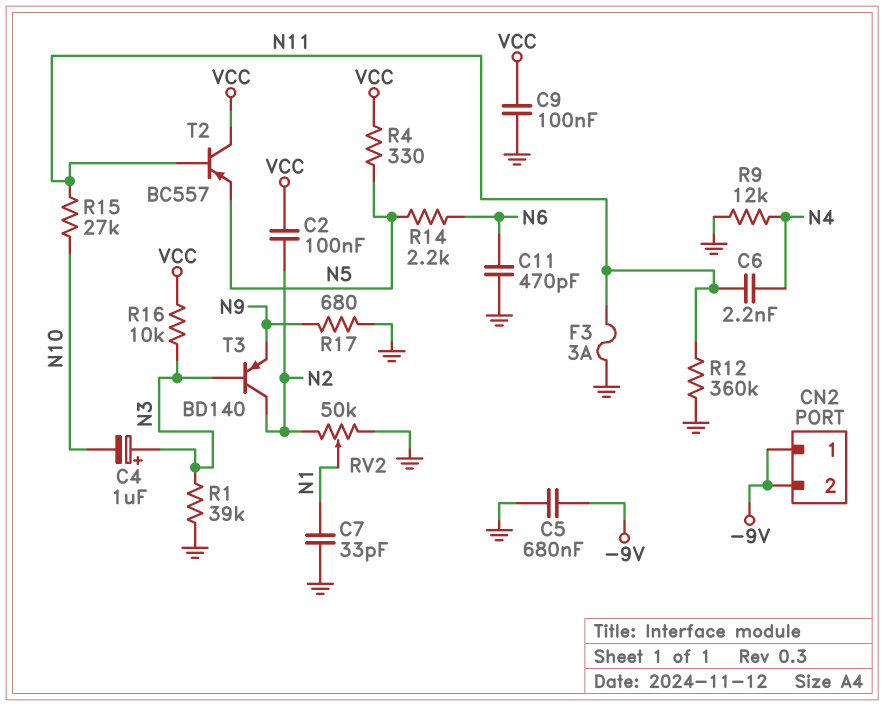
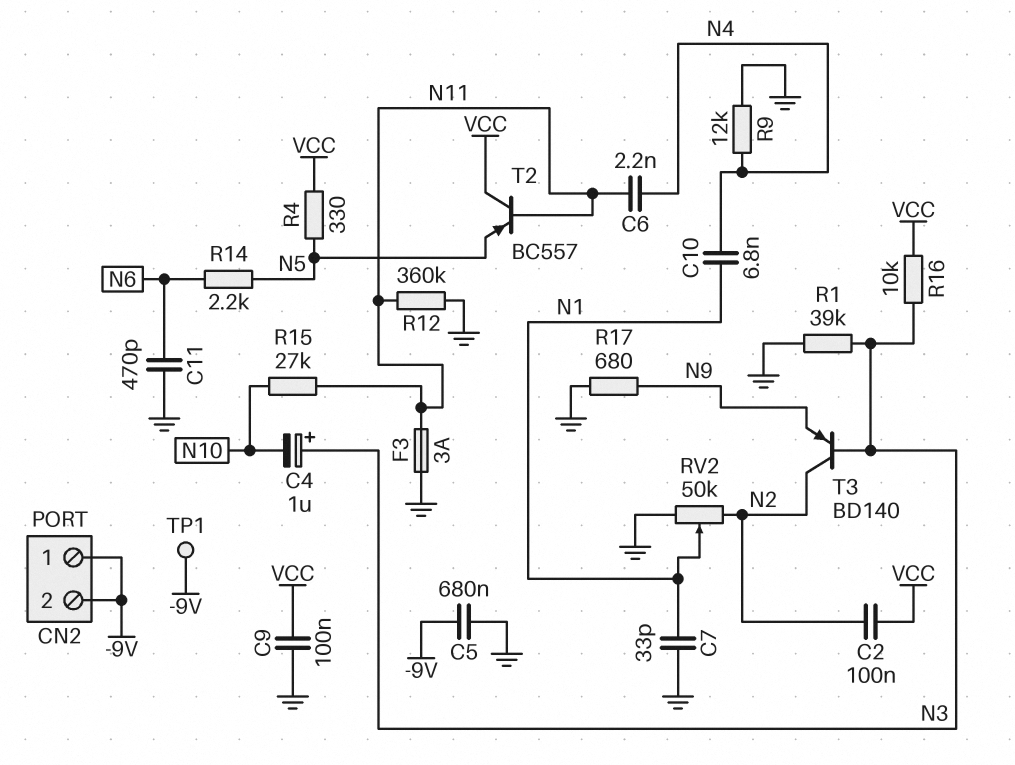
C10: none -> 6.8nF (N1, N4)
TP1: none -> test point (-9V)

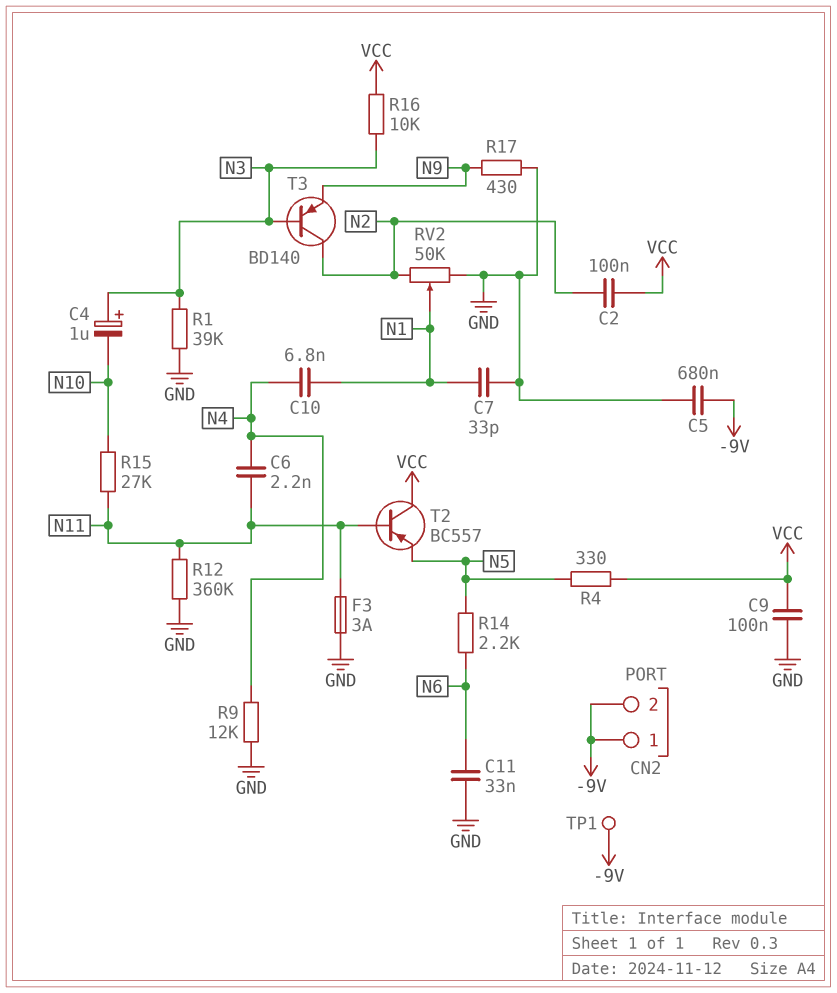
C11: 470pF (GND, N6) -> 33nF (GND, N6)
R17: 680 (GND, N9) -> 430 (GND, N9)

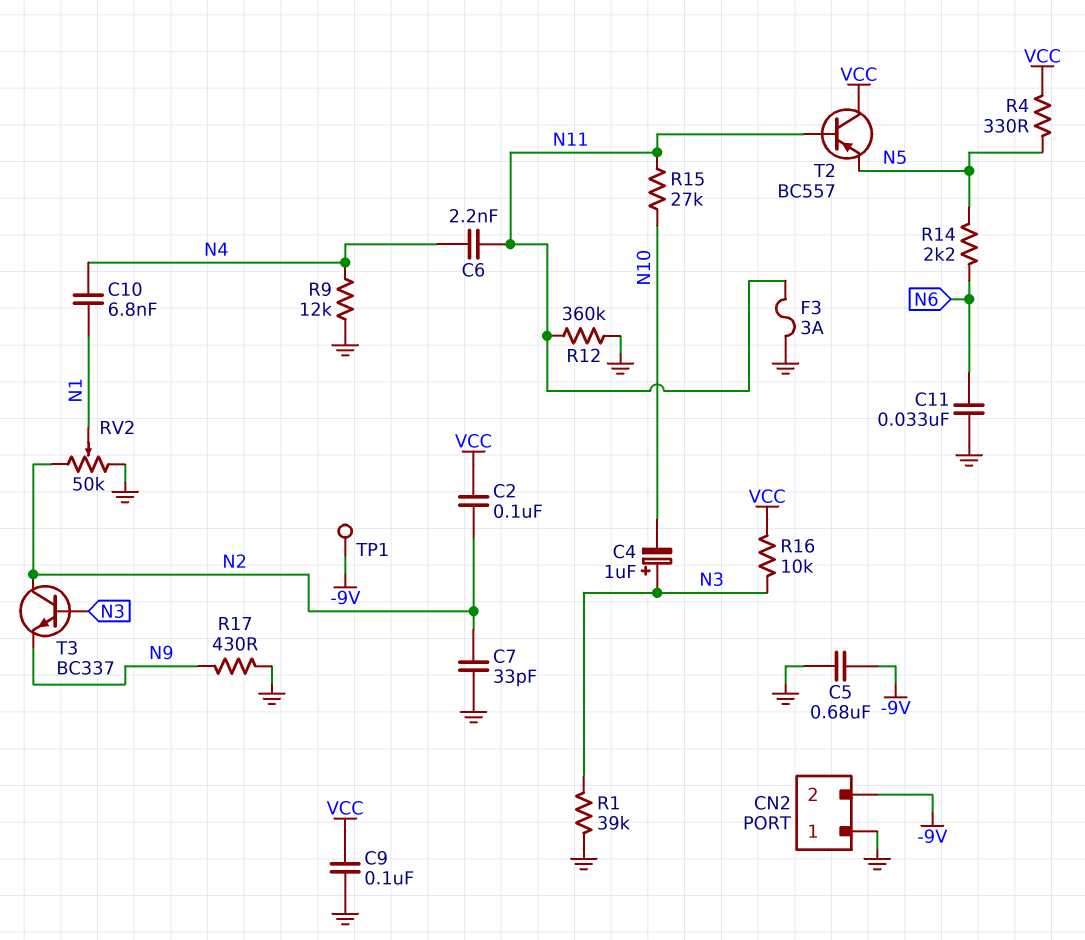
C7: 33pF (GND, N1) -> 33pF (GND, N2)
CN2 pin 1: -9V -> GND
T3: PNP BD140 (B N3, C N2, E N9) -> NPN BC337 (B N3, C N2, E N9)

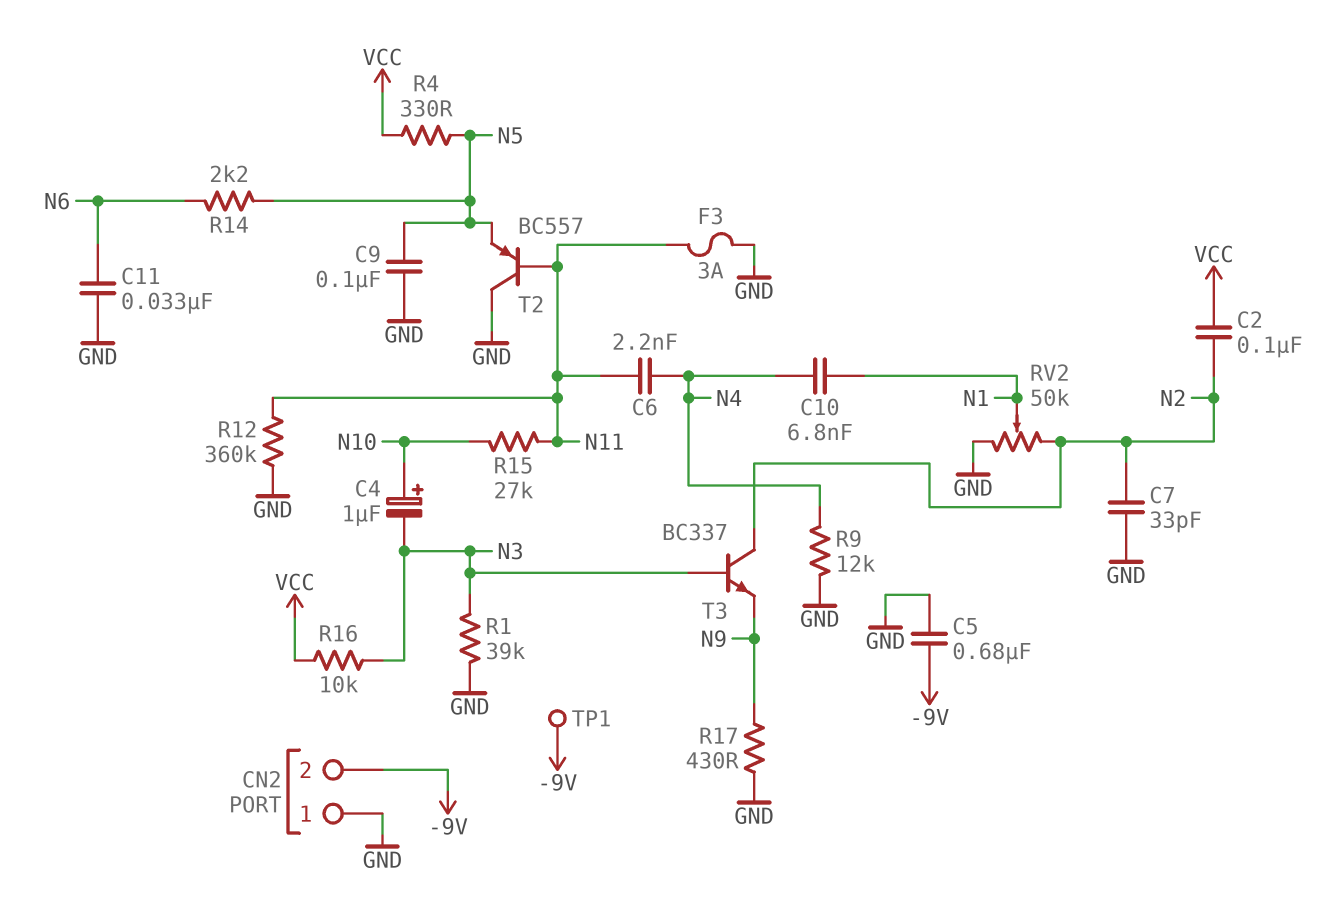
C4: 1uF (plus N3, minus N10) -> 1uF (plus N10, minus N3)
C9: 100nF (GND, VCC) -> 100nF (GND, N5)
T2: PNP BC557 (B N11, C VCC, E N5) -> PNP BC557 (B N11, C GND, E N5)

